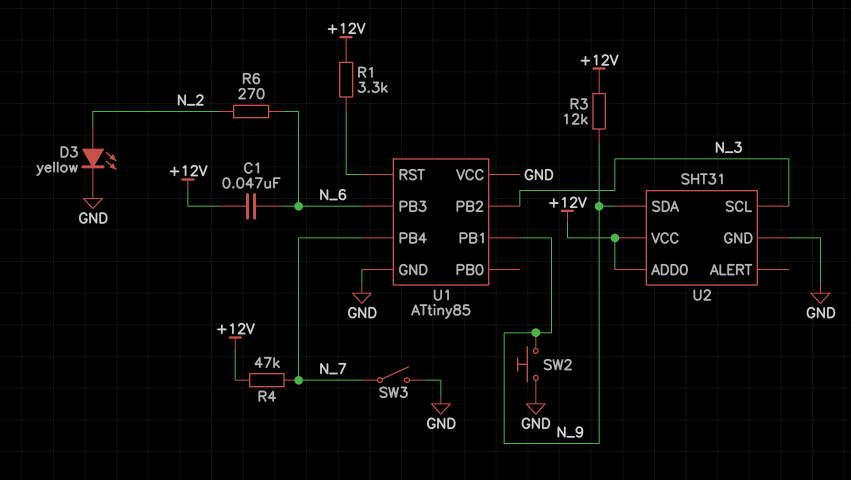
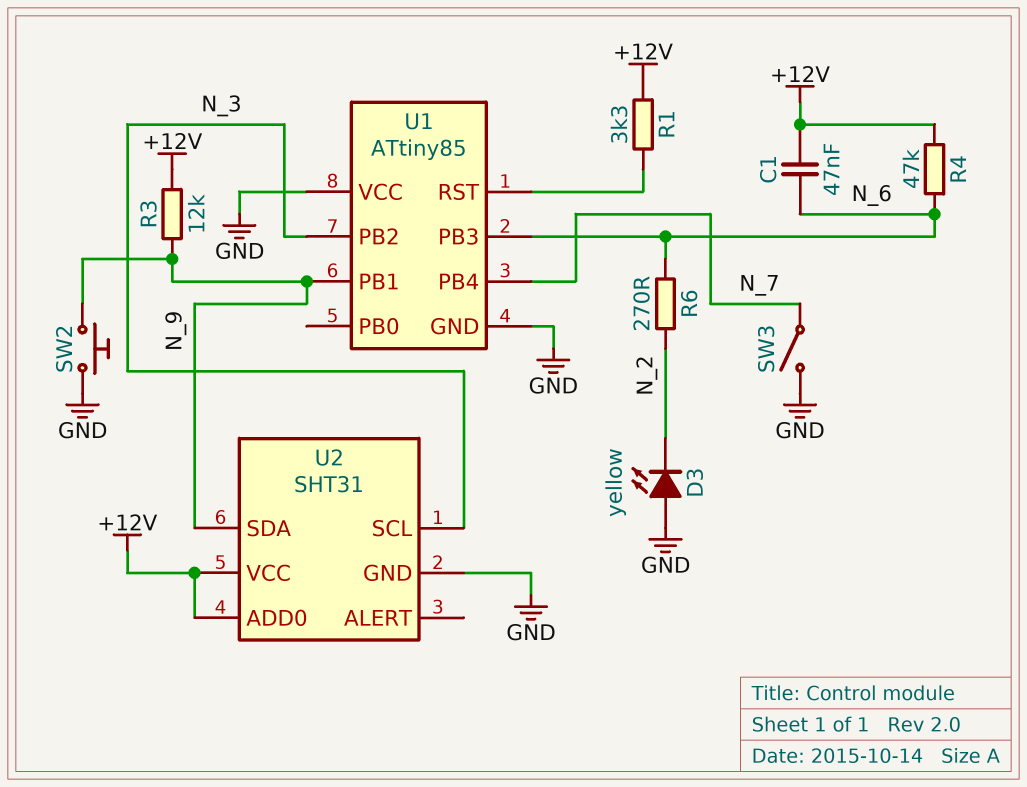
D3: LED yellow (A N_2, K GND) -> LED yellow (A GND, K N_2)
R4: 47k (+12V, N_7) -> 47k (+12V, N_6)

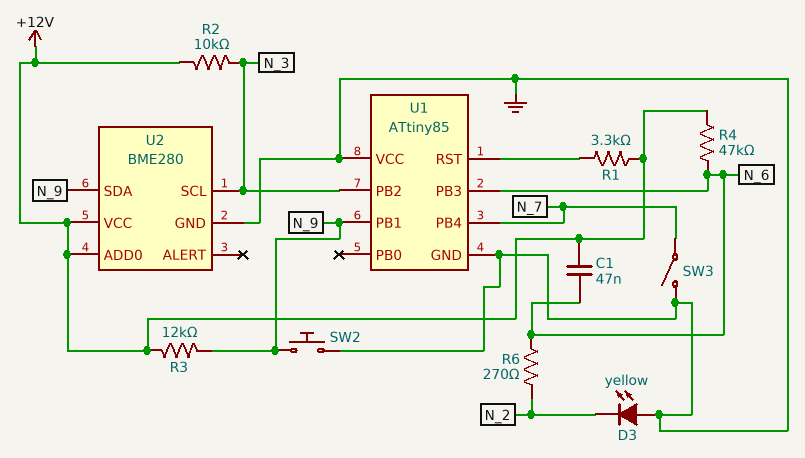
R2: none -> 10k (+12V, N_3)
U2: SHT31 -> BME280

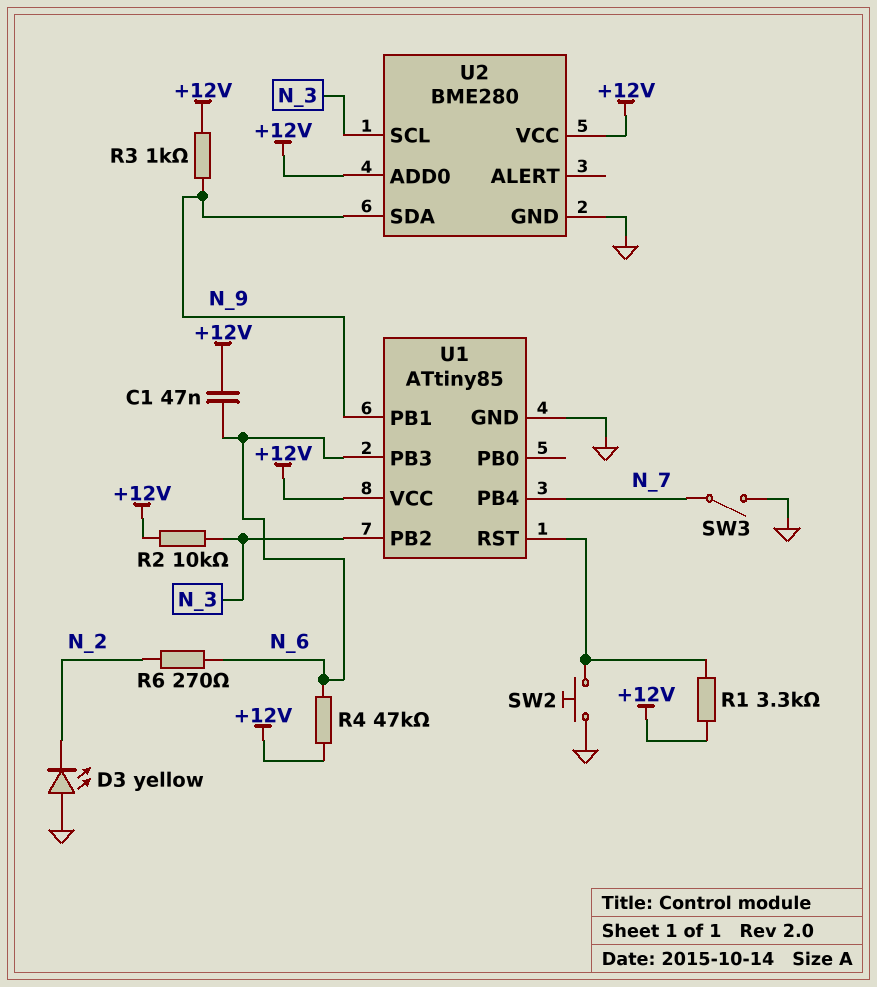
R3: 12k (+12V, N_9) -> 1k (+12V, N_9)
SW2: button (GND, N_9) -> button (GND, U1/RST)
U1 pin VCC: GND -> +12V

